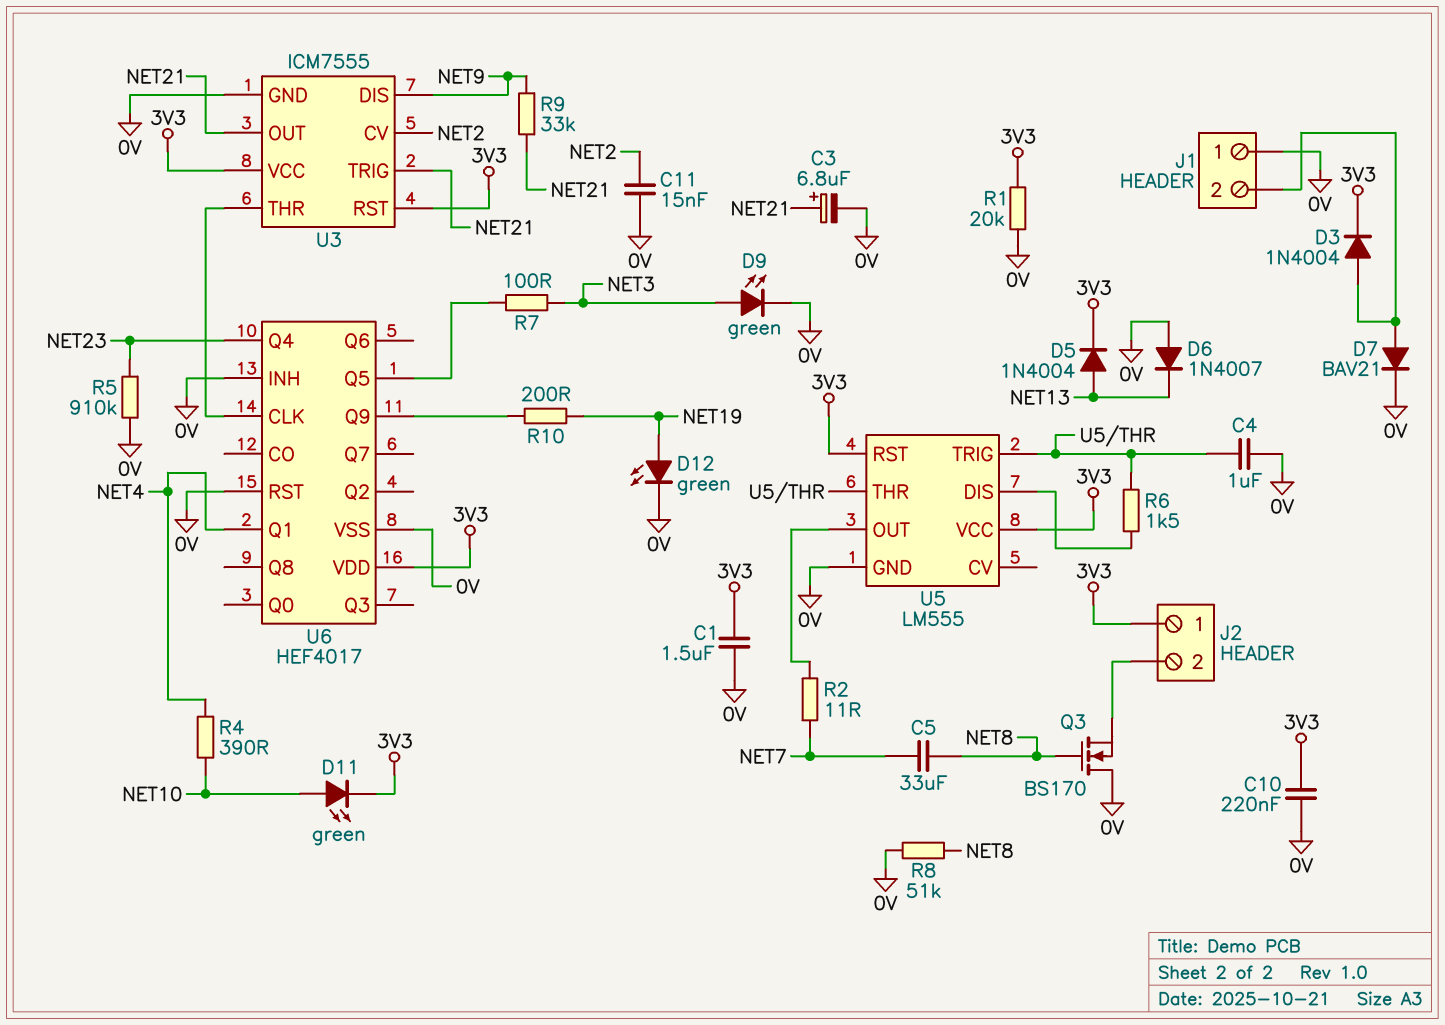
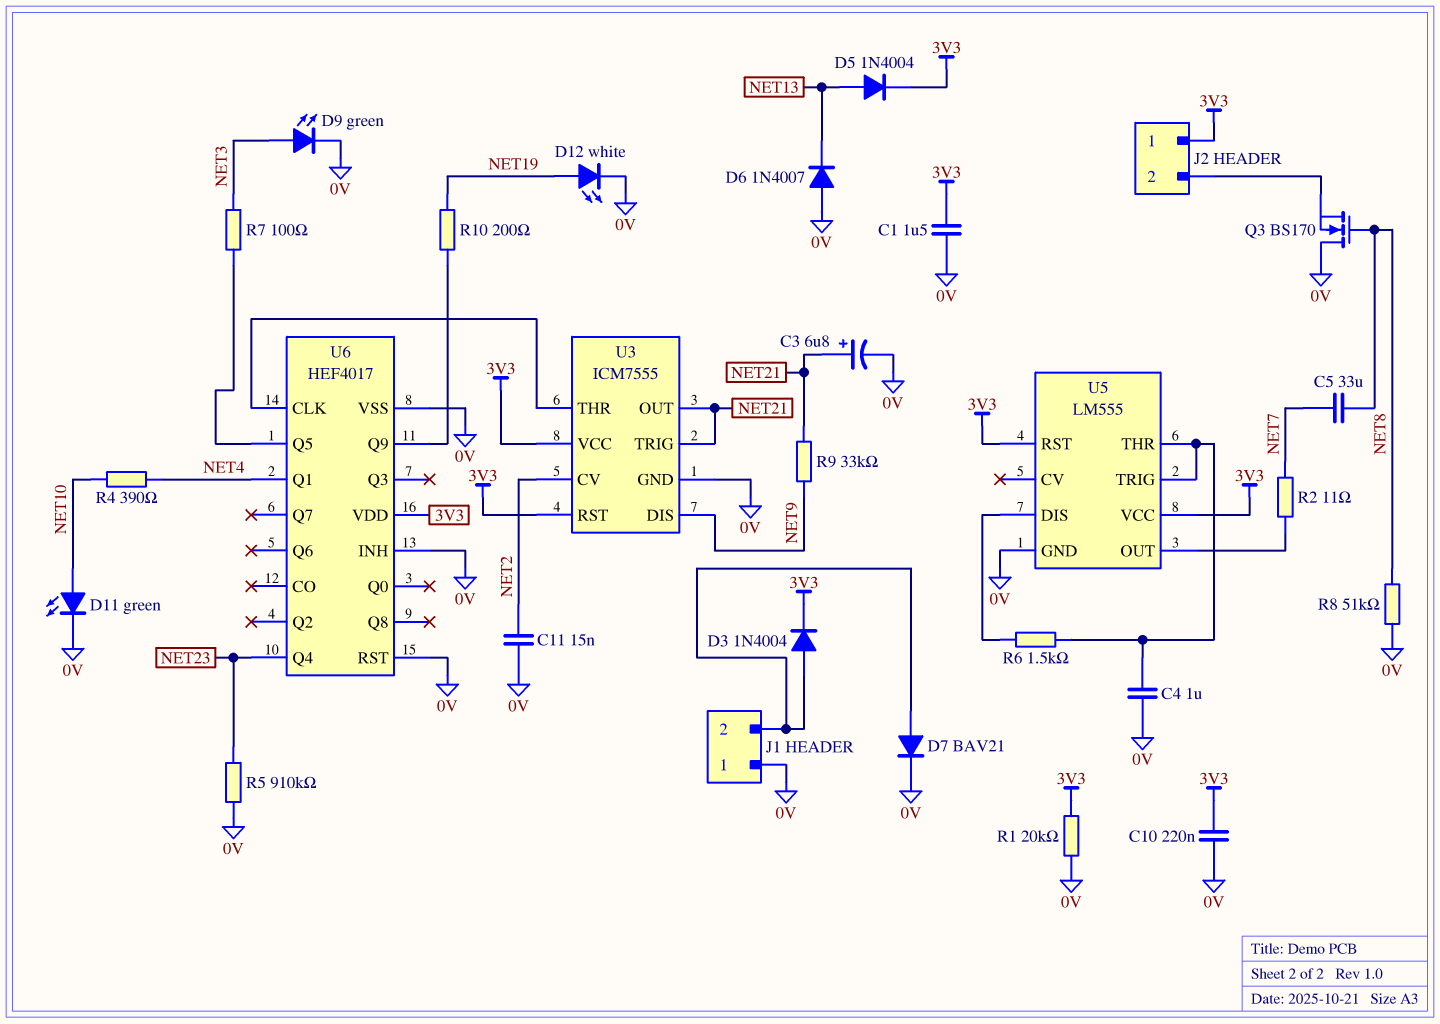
D11: LED green (A NET10, K 3V3) -> LED green (A NET10, K 0V)
D12: LED green (A NET19, K 0V) -> LED white (A NET19, K 0V)

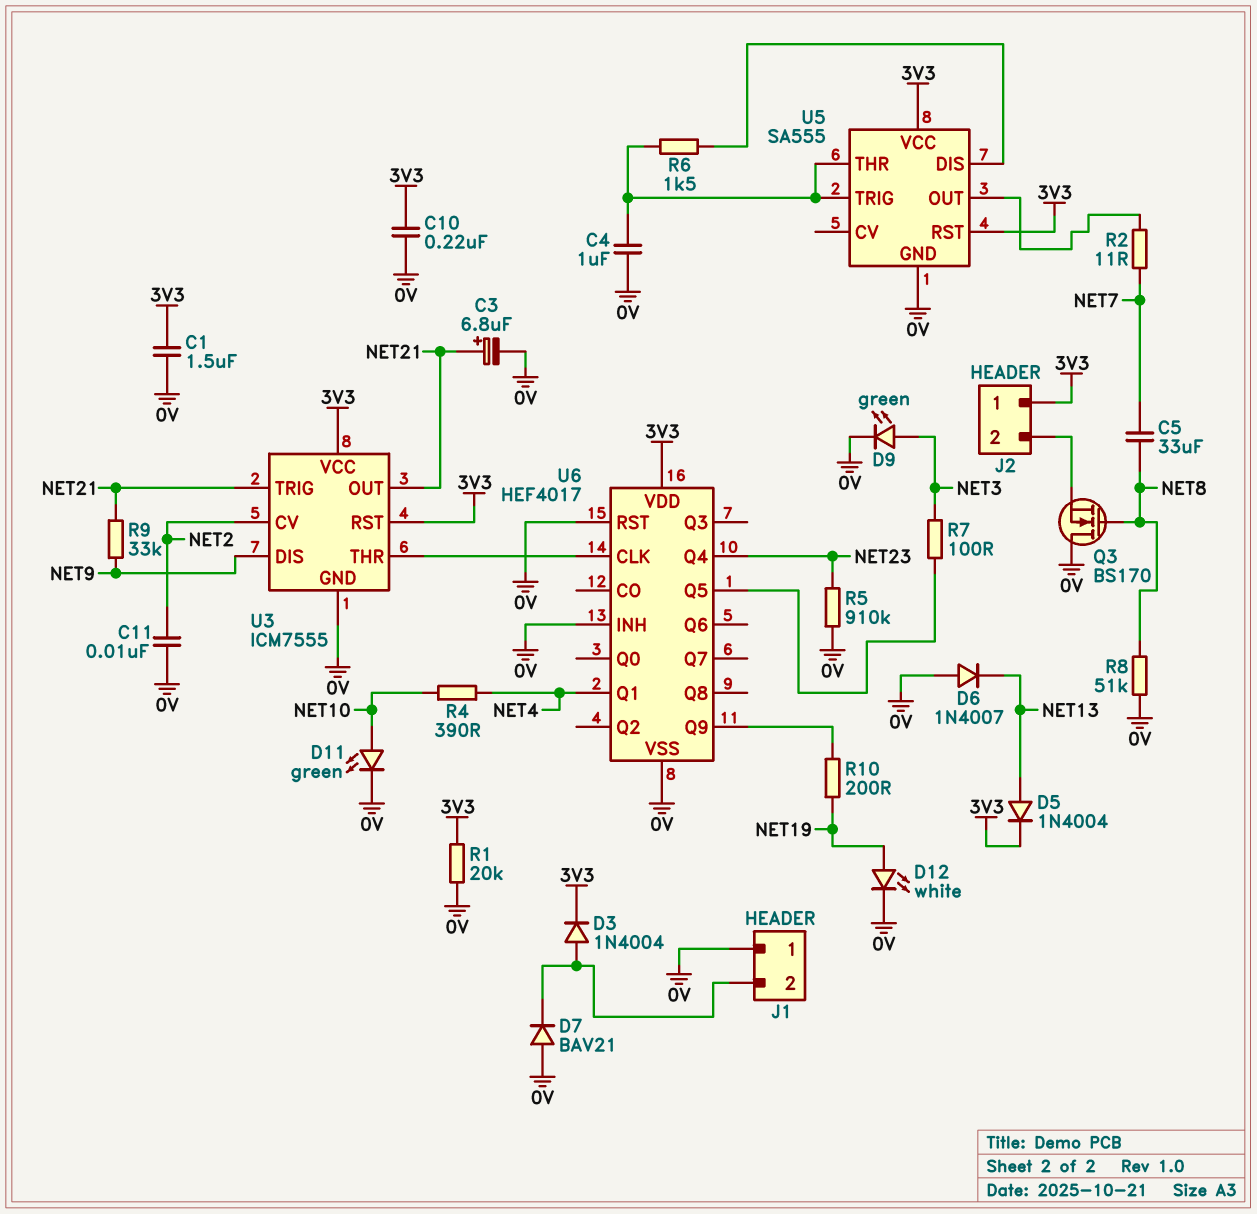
C11: 15nF (0V, NET2) -> 10nF (0V, NET2)
D7: diode BAV21 (A J1/2, K 0V) -> diode BAV21 (A 0V, K J1/2)
U5: LM555 -> SA555

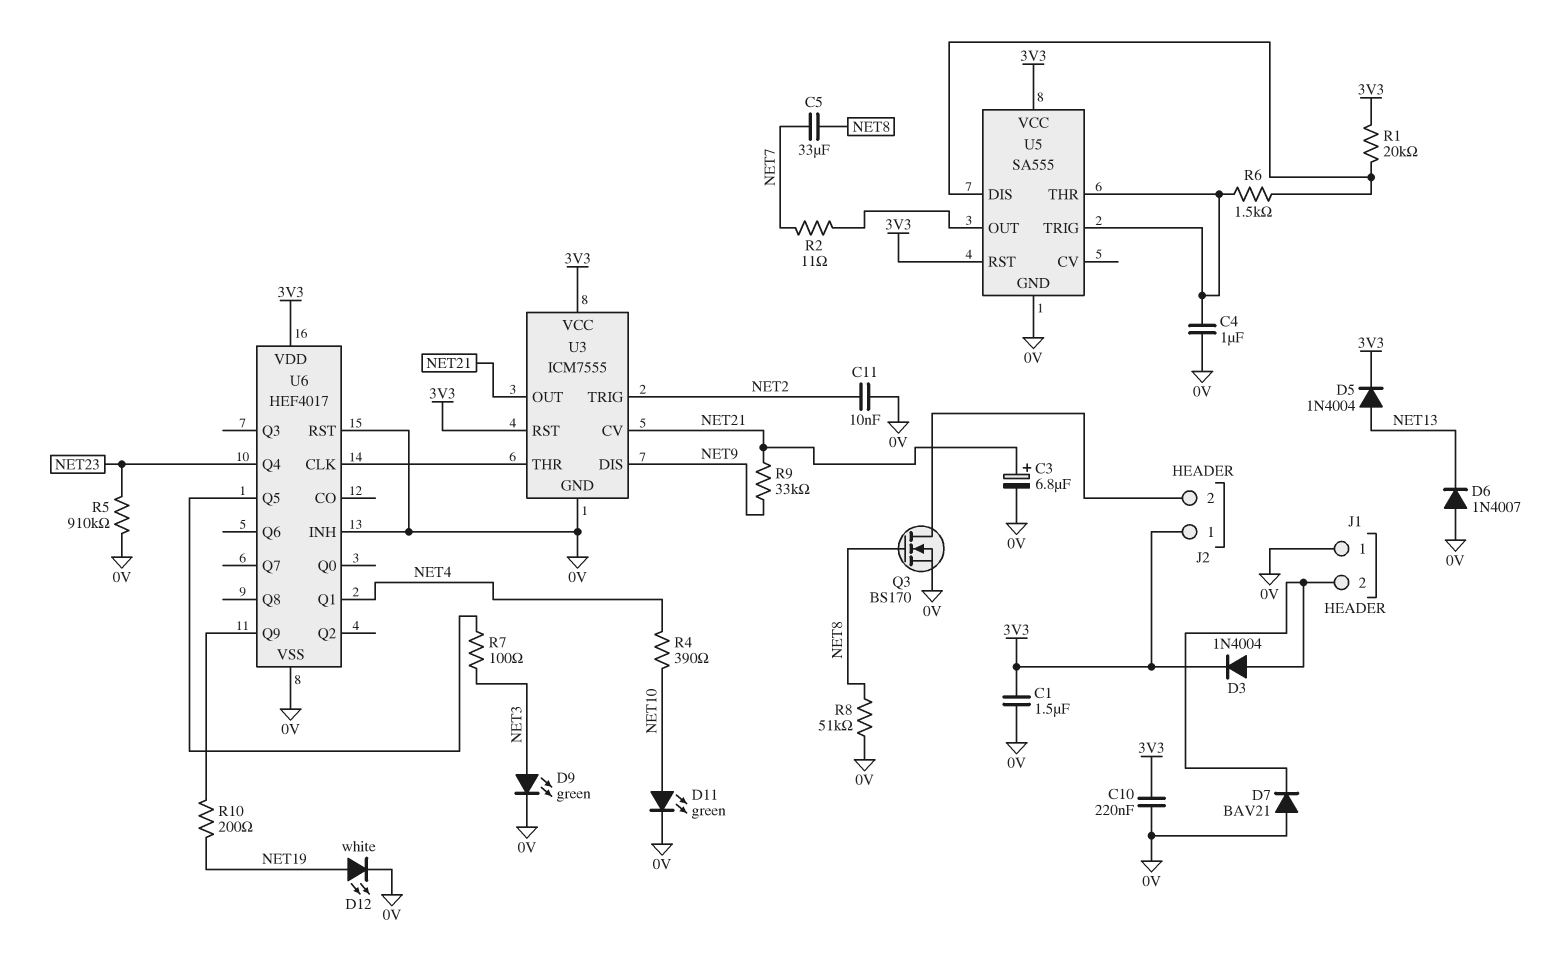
Q3: NMOS BS170 (G NET8, D 0V, S J2/2) -> NMOS BS170 (G NET8, D J2/2, S 0V)
R1: 20k (0V, 3V3) -> 20k (3V3, U5/DIS)
U3 pin CV: NET2 -> NET21
U3 pin TRIG: NET21 -> NET2

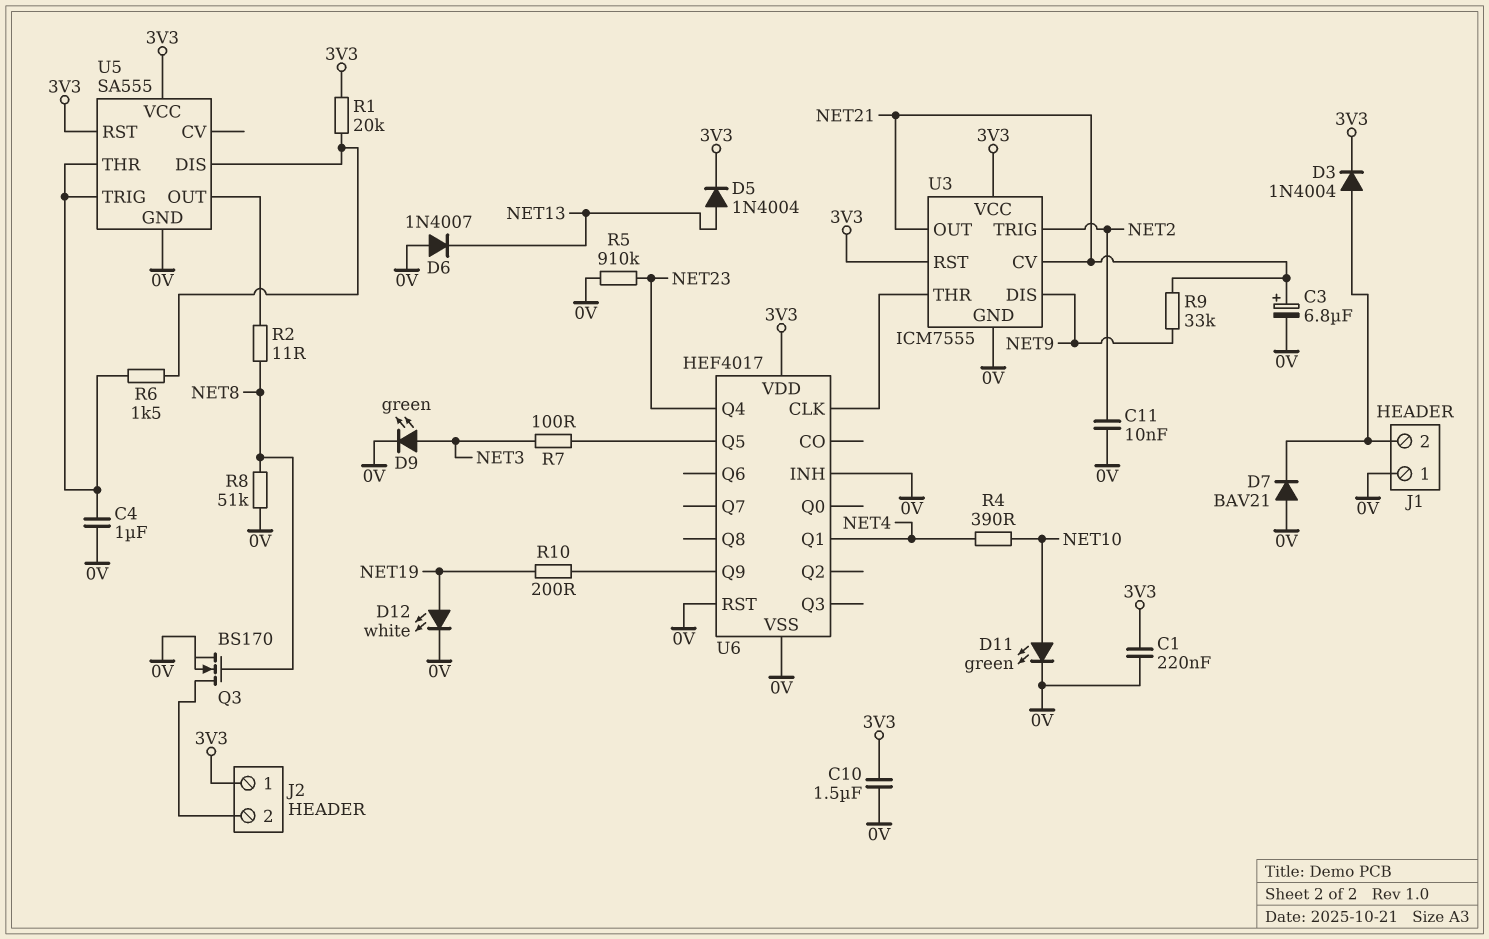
C1: 1.5uF (0V, 3V3) -> 220nF (0V, 3V3)
C5: 33uF (NET7, NET8) -> none
C10: 220nF (0V, 3V3) -> 1.5uF (0V, 3V3)
R2: 11 (NET7, U5/OUT) -> 11 (NET8, U5/OUT)

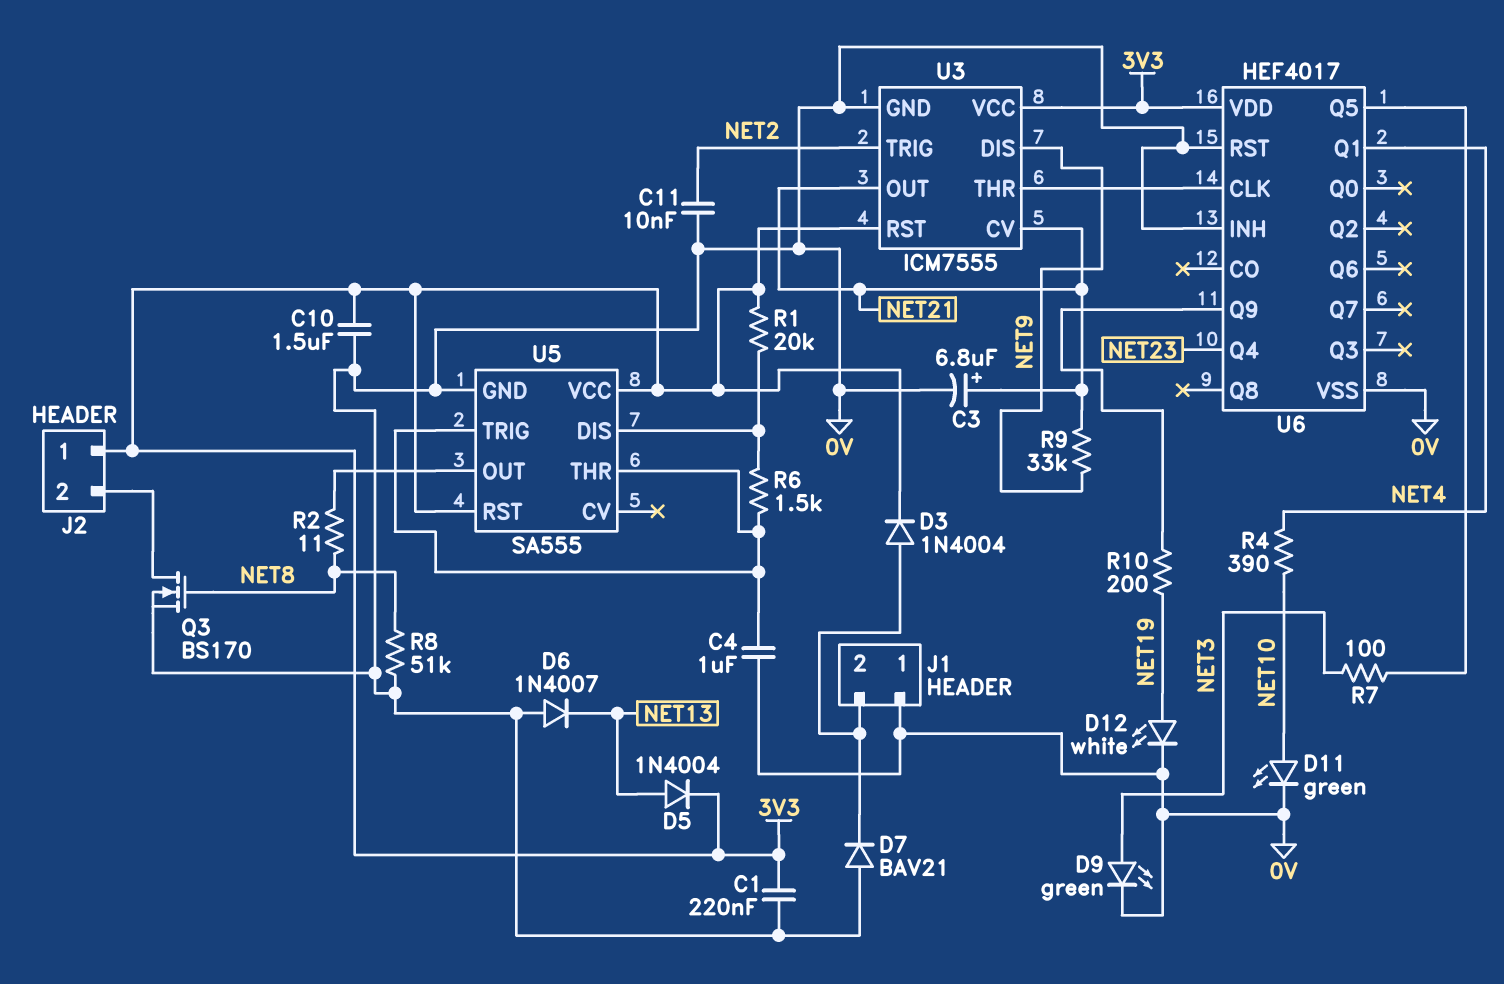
R5: 910k (0V, NET23) -> none

